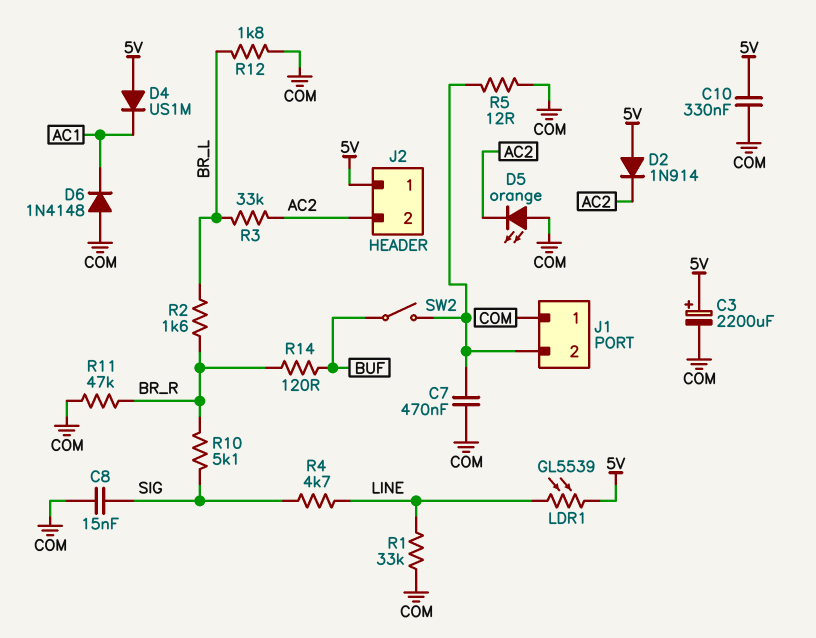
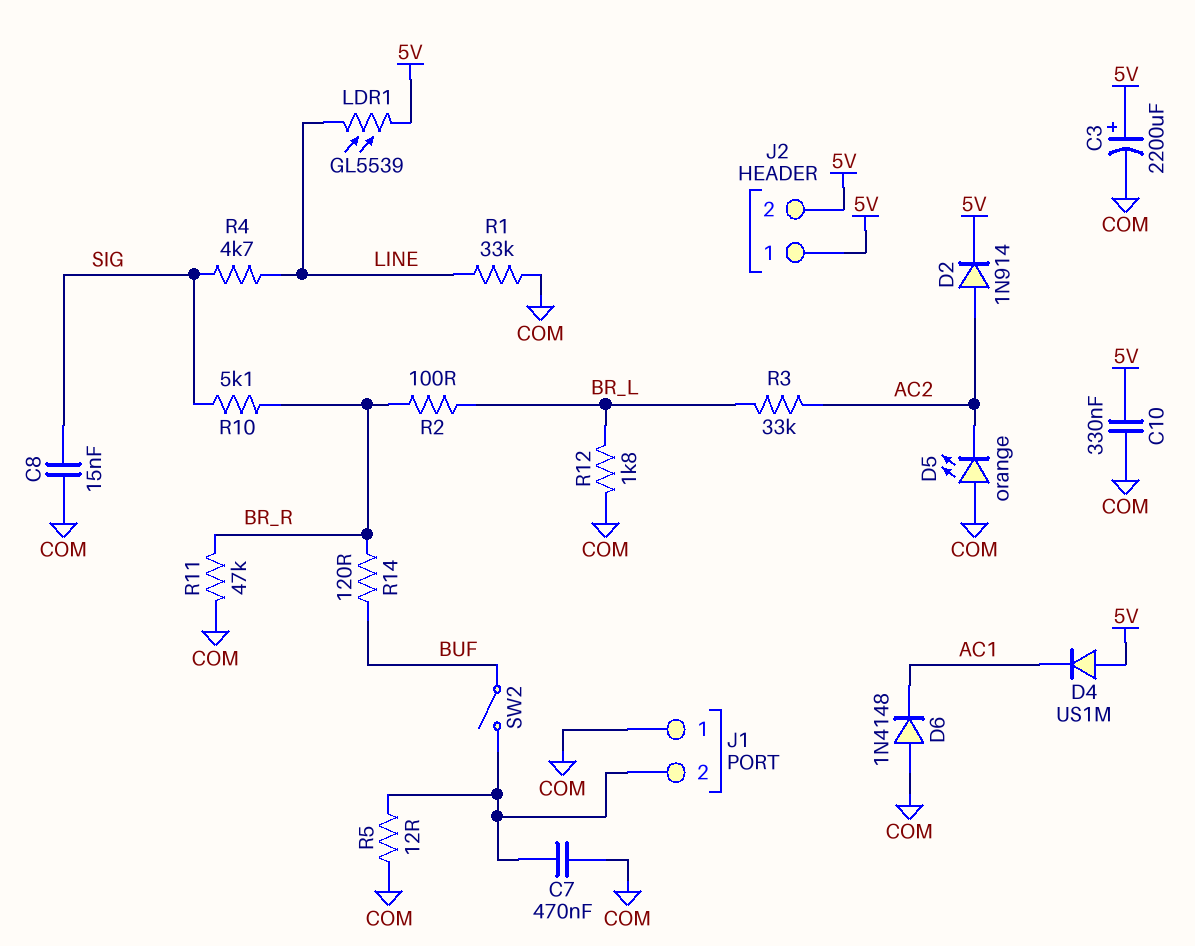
D2: diode 1N914 (A 5V, K AC2) -> diode 1N914 (A AC2, K 5V)
J2 pin 2: AC2 -> 5V
R2: 1.6k (BR_L, BR_R) -> 100 (BR_L, BR_R)

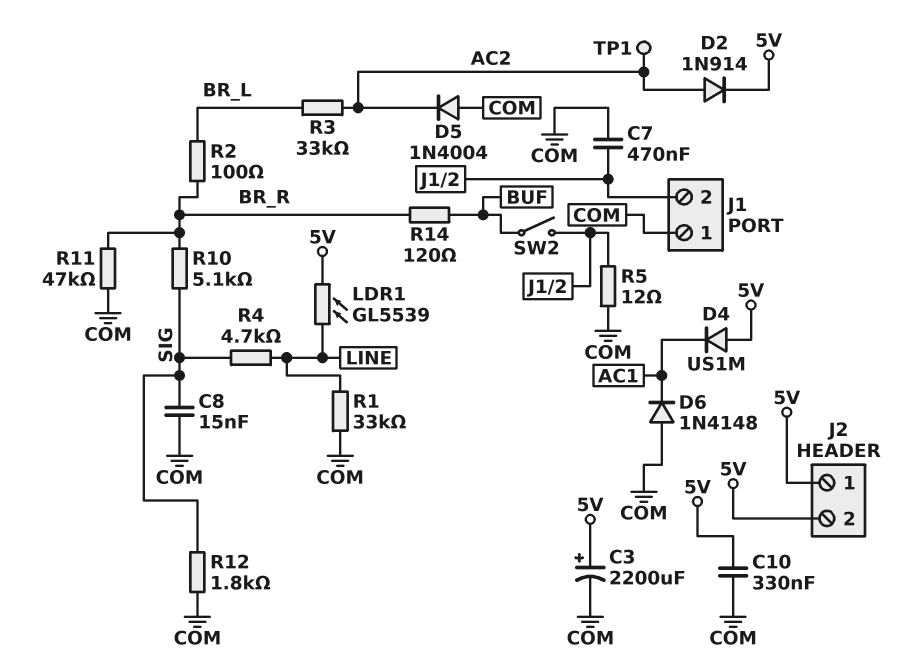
D5: LED orange (A COM, K AC2) -> diode 1N4004 (A COM, K AC2)
R12: 1.8k (BR_L, COM) -> 1.8k (COM, SIG)
TP1: none -> test point (AC2)

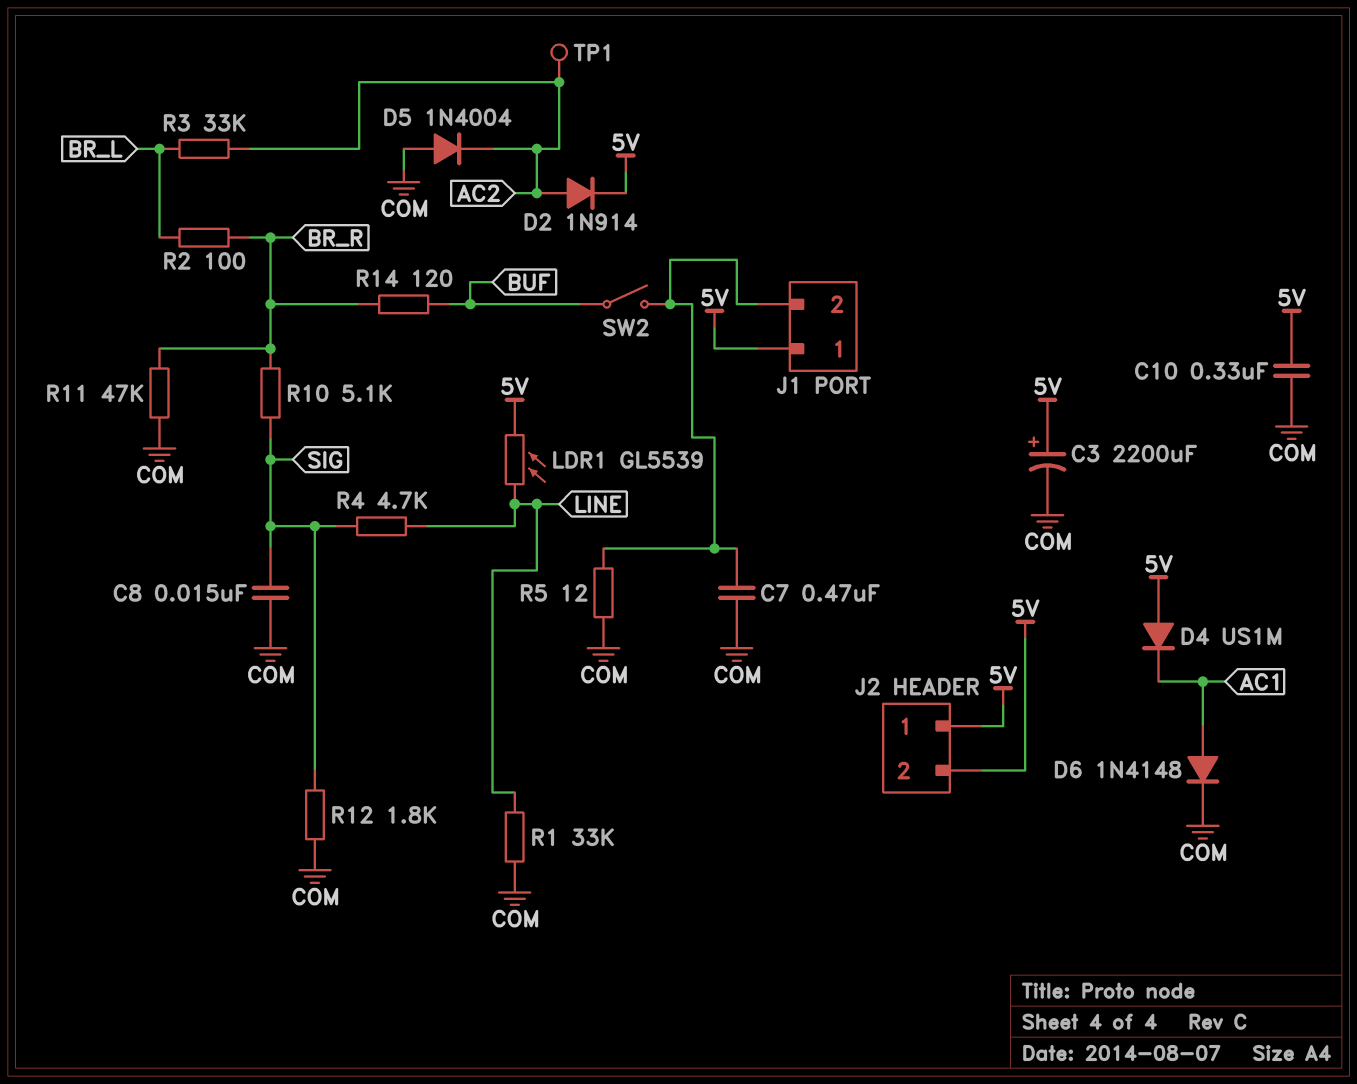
D6: diode 1N4148 (A COM, K AC1) -> diode 1N4148 (A AC1, K COM)
J1 pin 1: COM -> 5V

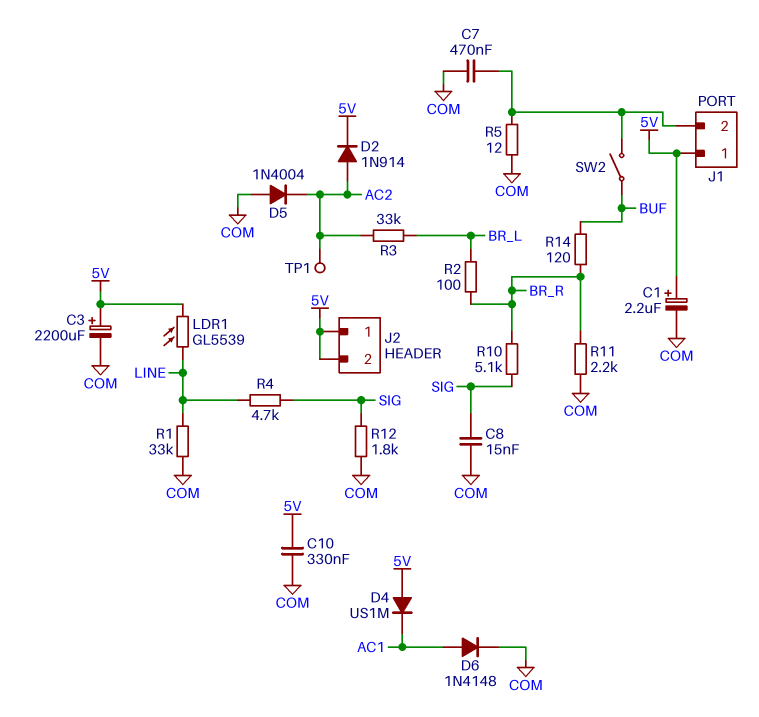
C1: none -> 2.2uF (plus 5V, minus COM)
R11: 47k (BR_R, COM) -> 2.2k (BR_R, COM)

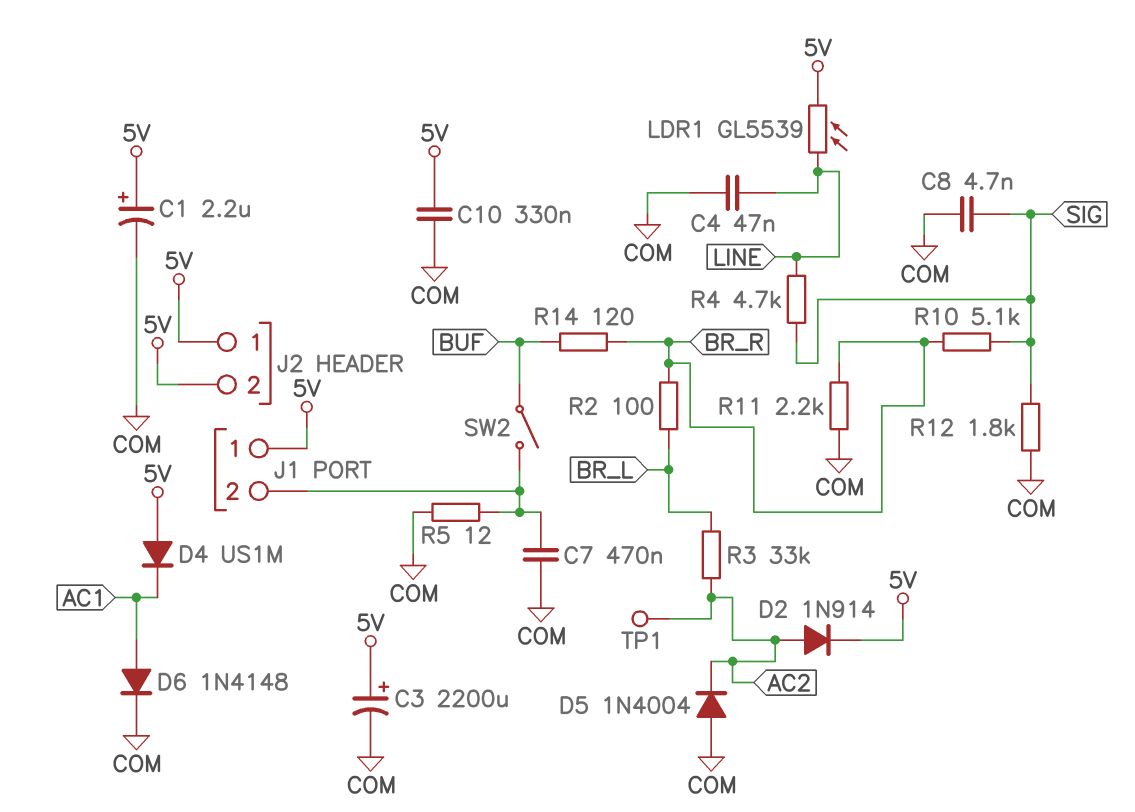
C4: none -> 47nF (COM, LINE)
C8: 15nF (COM, SIG) -> 4.7nF (COM, SIG)
R1: 33k (COM, LINE) -> none

